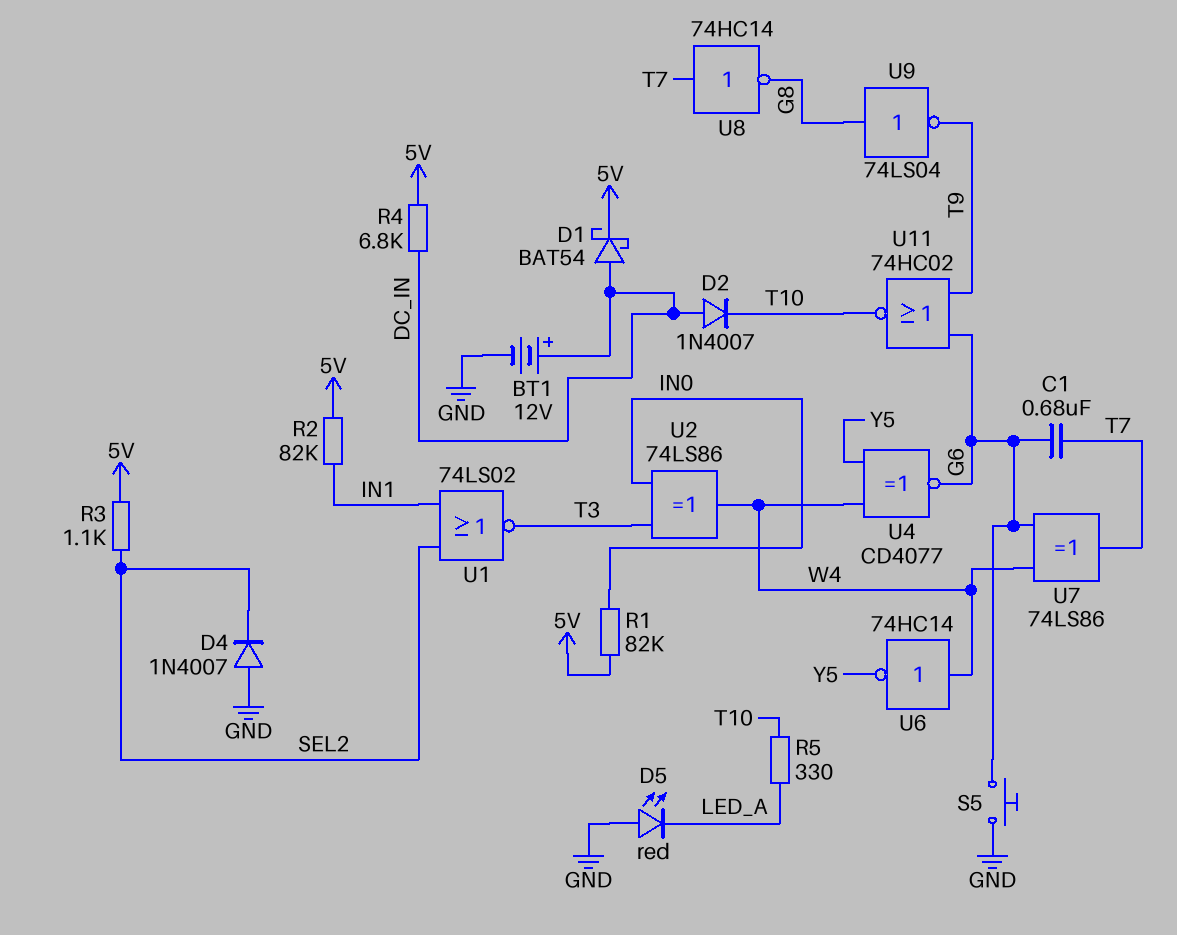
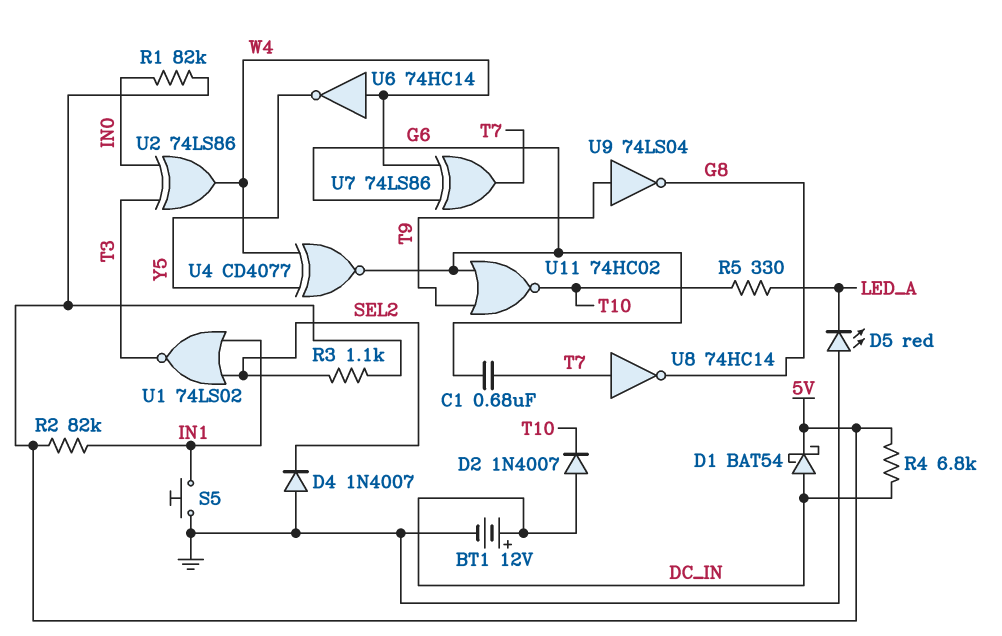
S5: button (G6, GND) -> button (GND, IN1)
U9: NOT 74LS04 (in G8, out T9) -> NOT 74LS04 (in T9, out G8)

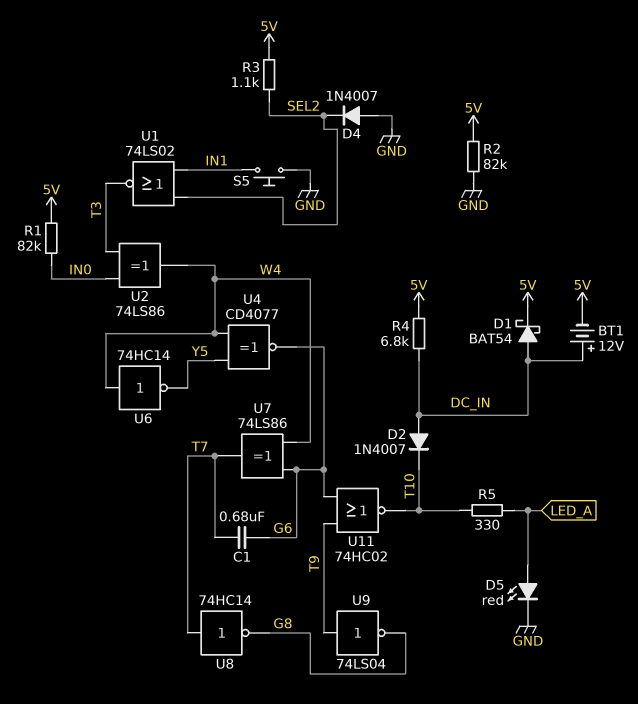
BT1: 12V (plus DC_IN, minus GND) -> 12V (plus DC_IN, minus 5V)
D5: LED red (A GND, K LED_A) -> LED red (A LED_A, K GND)
R2: 82k (5V, IN1) -> 82k (5V, GND)

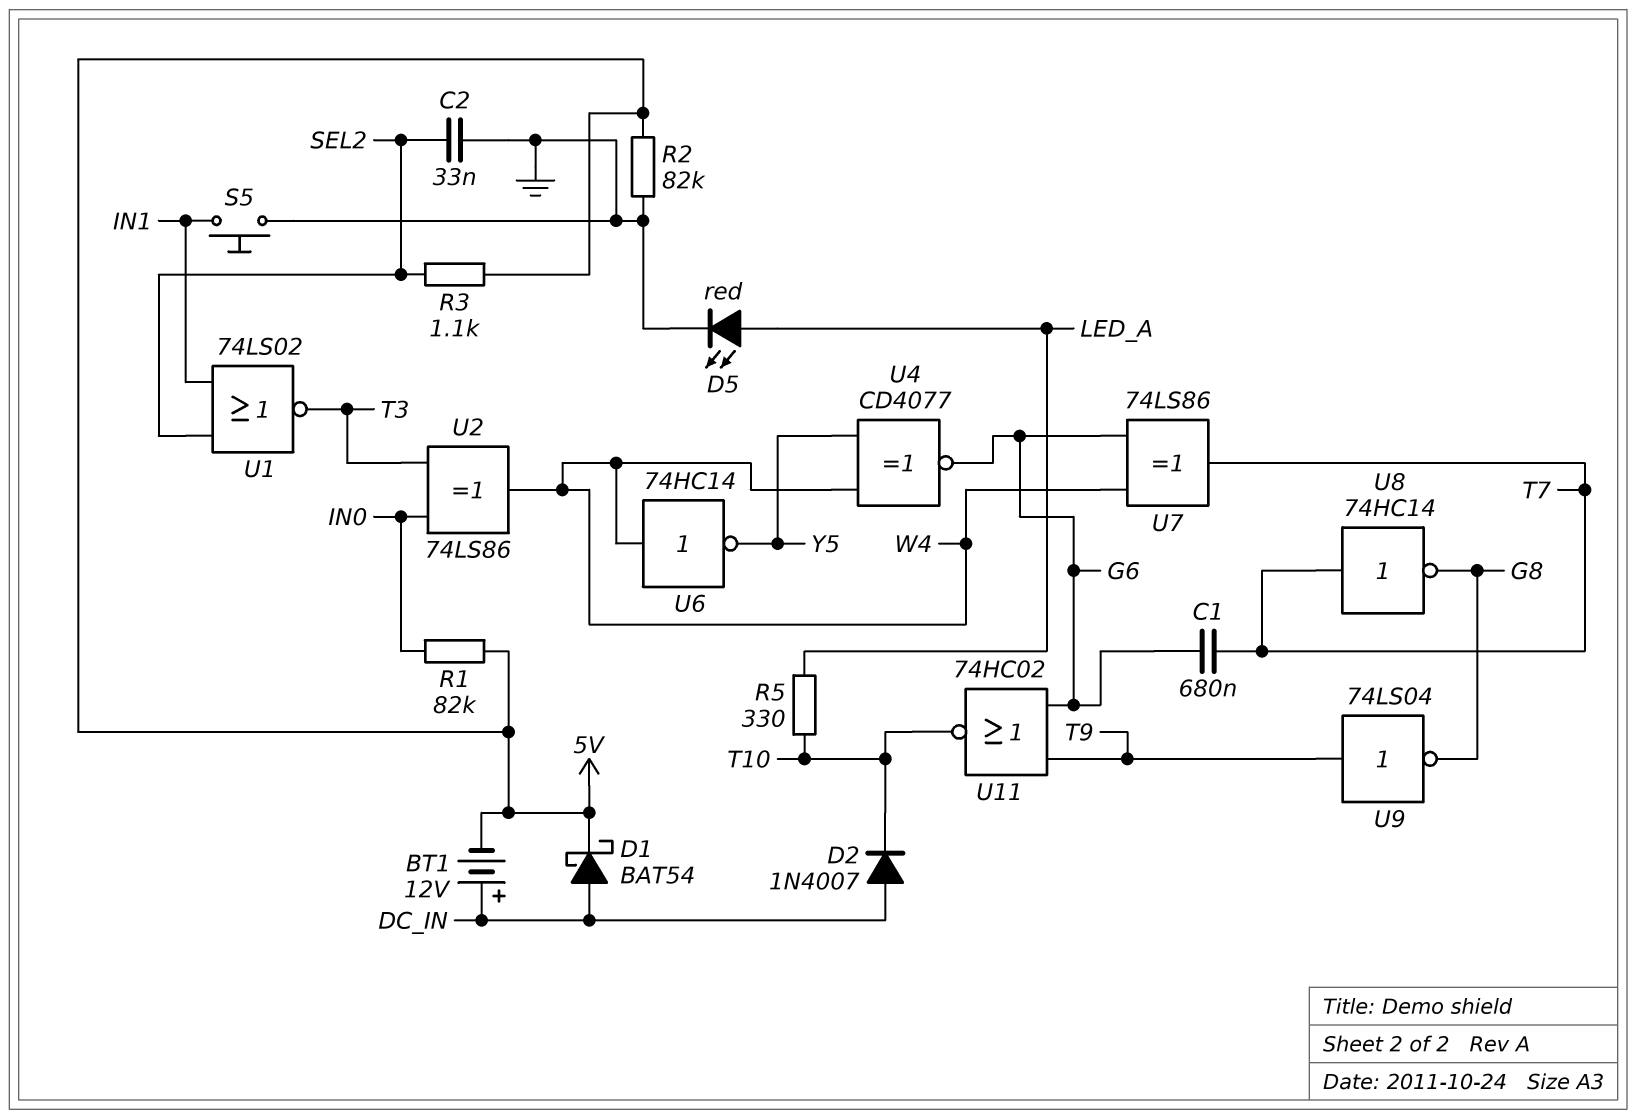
C2: none -> 33nF (GND, SEL2)
D4: diode 1N4007 (A GND, K SEL2) -> none
R4: 6.8k (5V, DC_IN) -> none

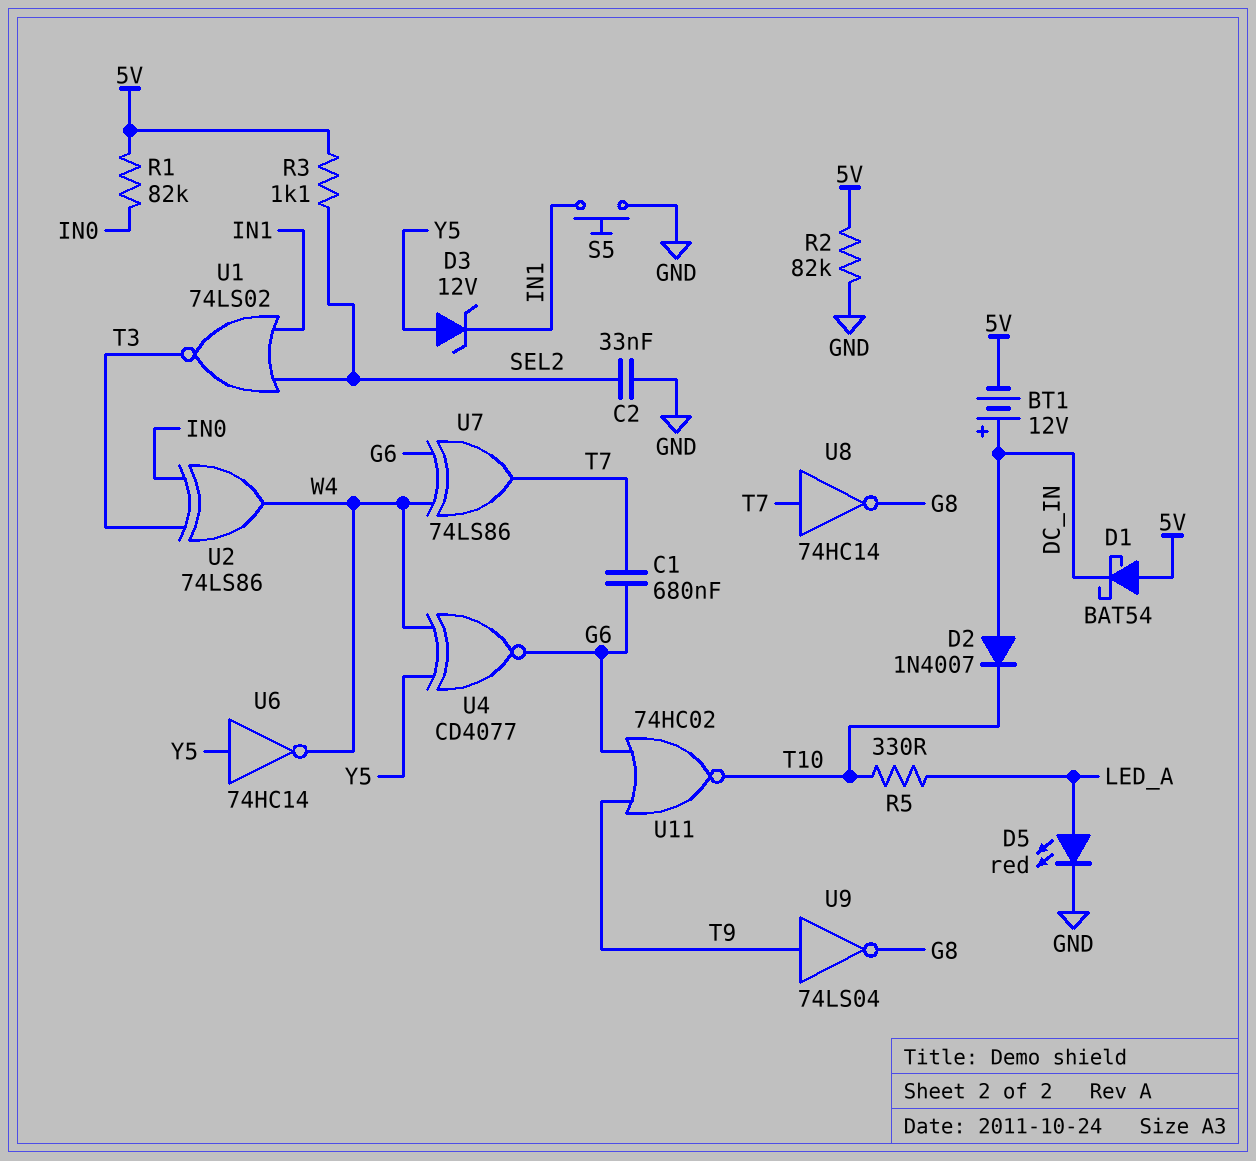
D1: schottky BAT54 (A DC_IN, K 5V) -> schottky BAT54 (A 5V, K DC_IN)
D3: none -> zener 12V (A Y5, K IN1)
U6: NOT 74HC14 (in W4, out Y5) -> NOT 74HC14 (in Y5, out W4)

